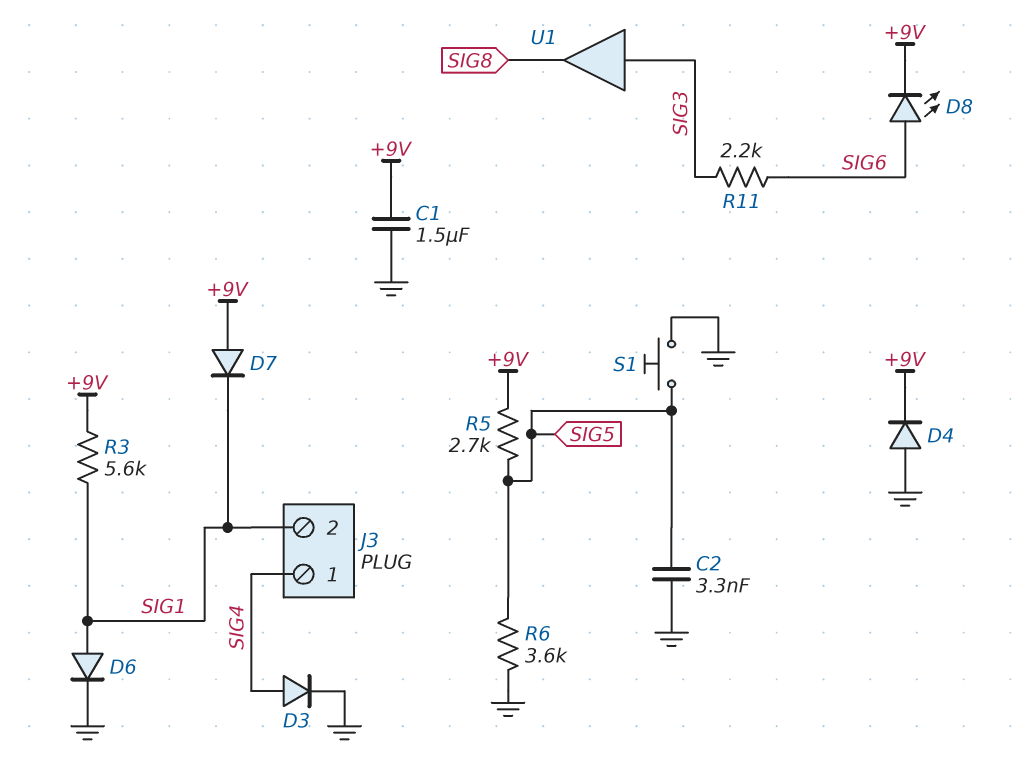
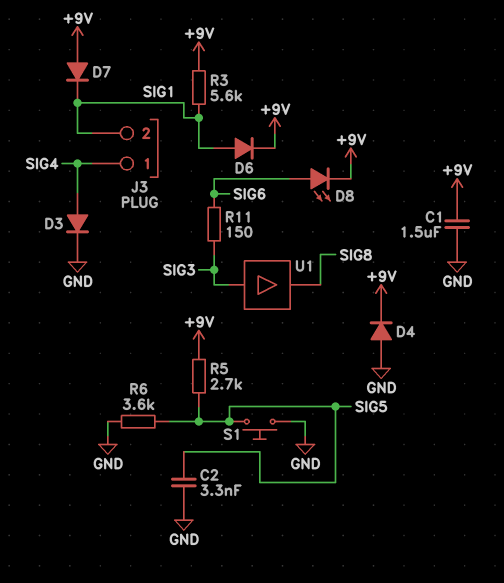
D6: diode (A SIG1, K GND) -> diode (A SIG1, K +9V)
R11: 2.2k (SIG3, SIG6) -> 150 (SIG3, SIG6)

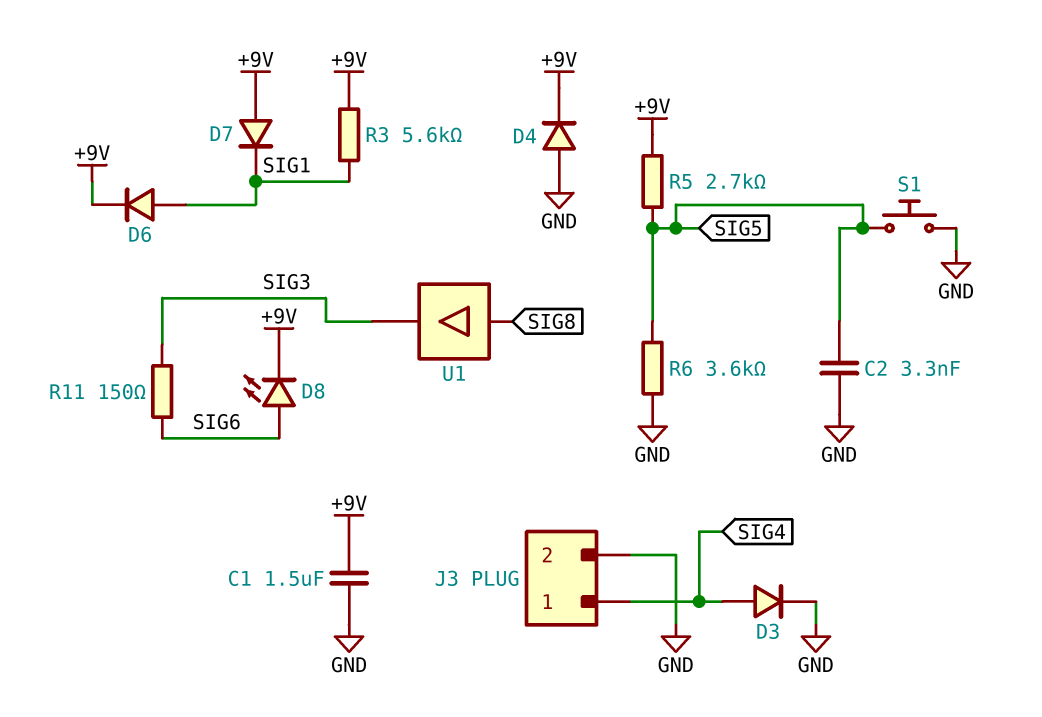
J3 pin 2: SIG1 -> GND
U1: buffer (in SIG3, out SIG8) -> buffer (in SIG8, out SIG3)

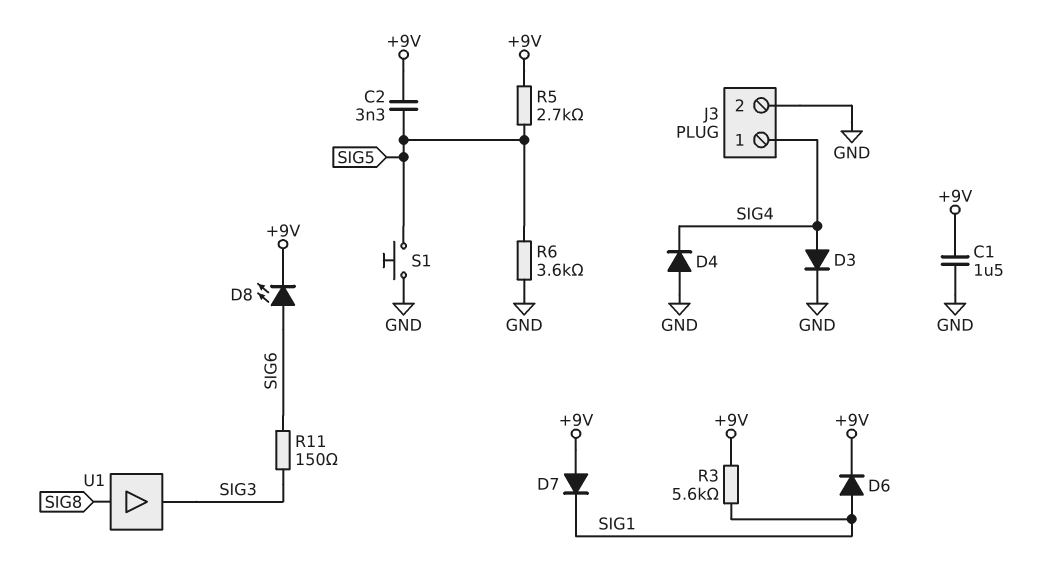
C2: 3.3nF (GND, SIG5) -> 3.3nF (+9V, SIG5)
D4: diode (A GND, K +9V) -> diode (A GND, K SIG4)

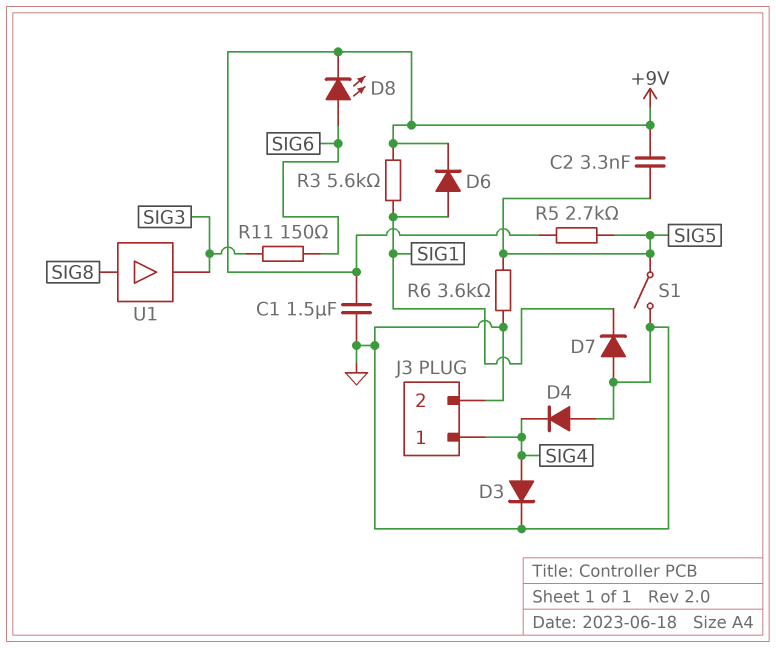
D7: diode (A +9V, K SIG1) -> diode (A GND, K SIG1)
S1: button (GND, SIG5) -> switch (GND, SIG5)

